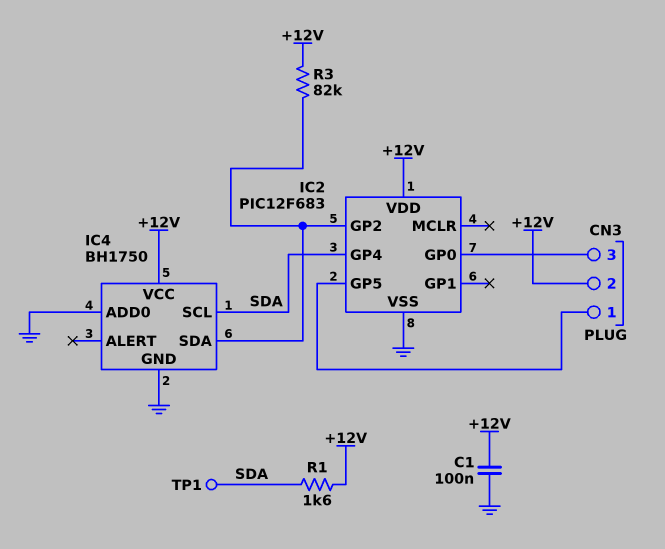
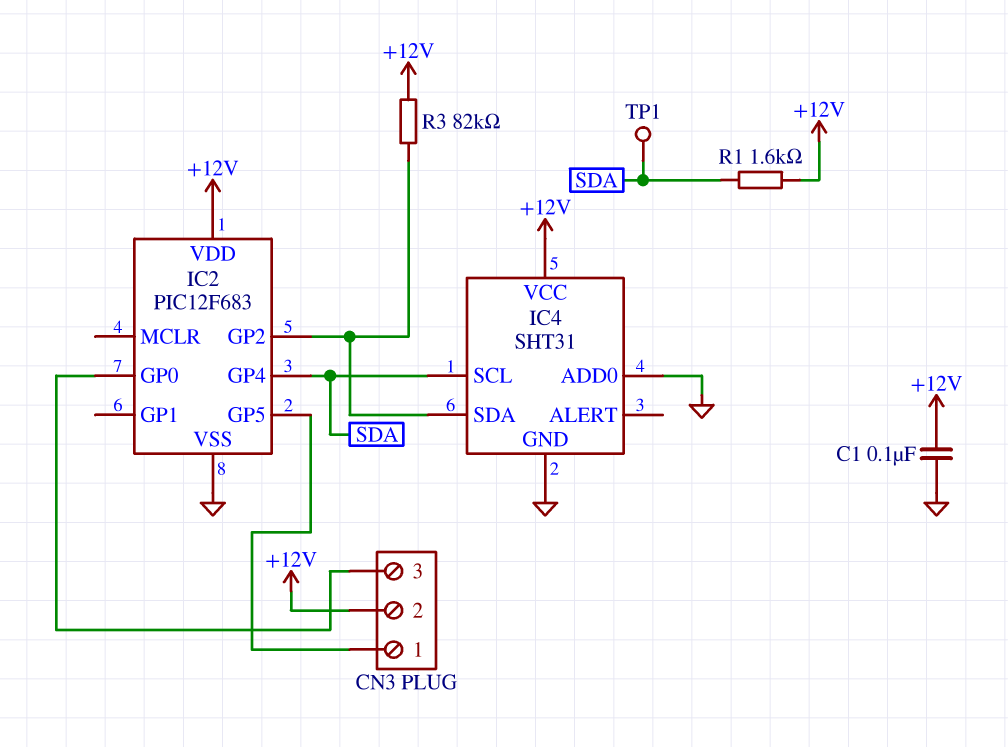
IC4: BH1750 -> SHT31

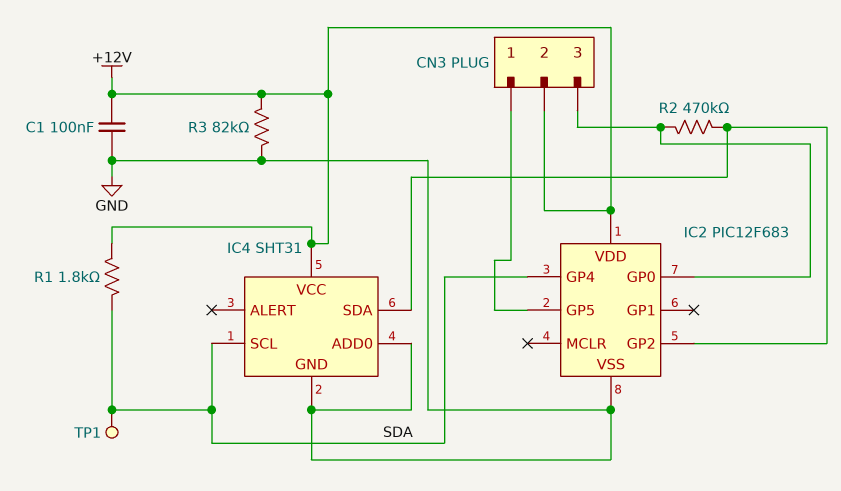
R1: 1.6k (+12V, SDA) -> 1.8k (+12V, SDA)
R2: none -> 470k (CN3/3, IC2/GP2)
R3: 82k (+12V, IC2/GP2) -> 82k (+12V, GND)

